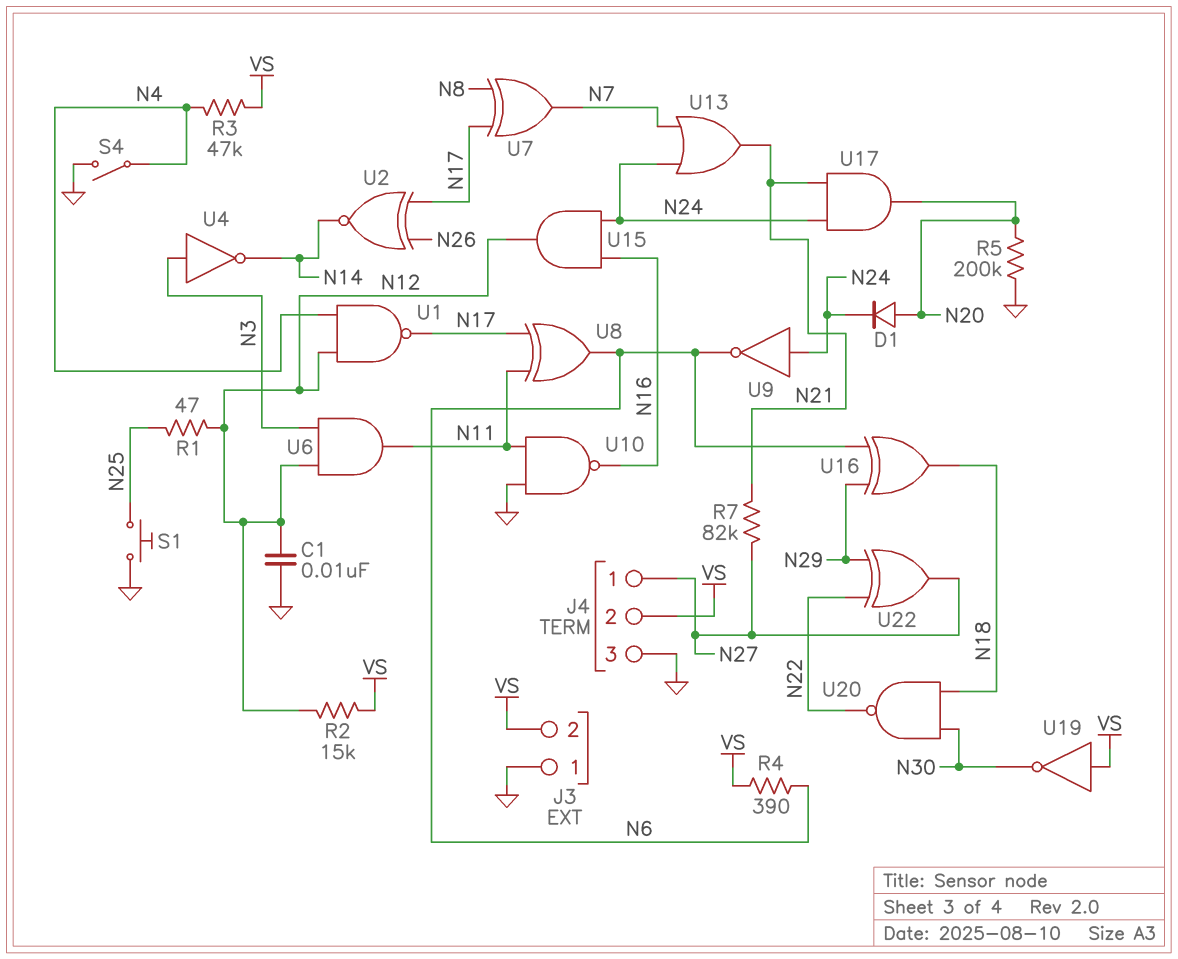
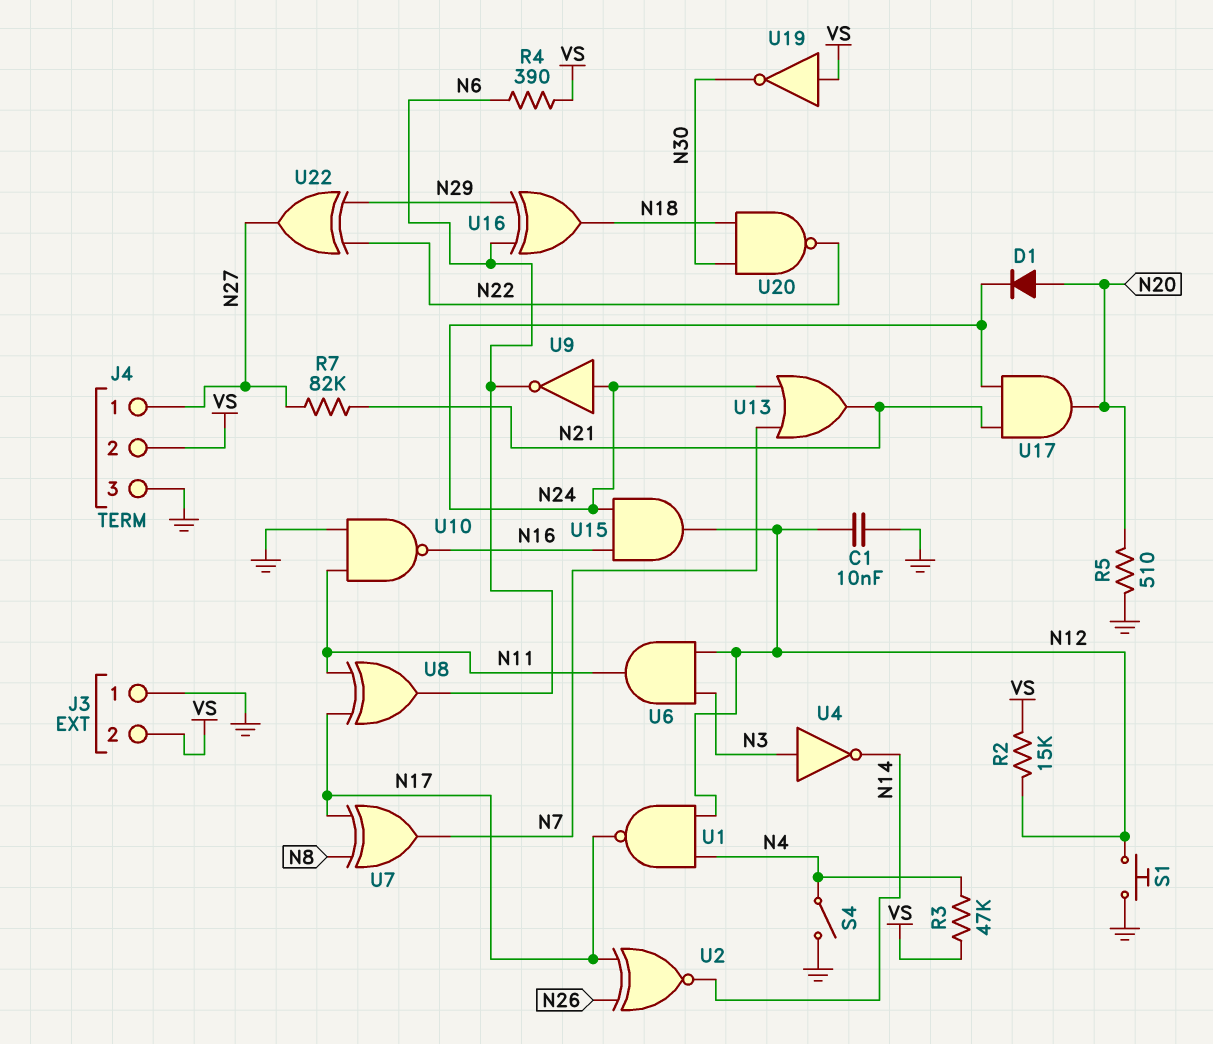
R1: 47 (N12, N25) -> none
R5: 200k (GND, N20) -> 510 (GND, N20)
S1: button (GND, N25) -> button (GND, N12)

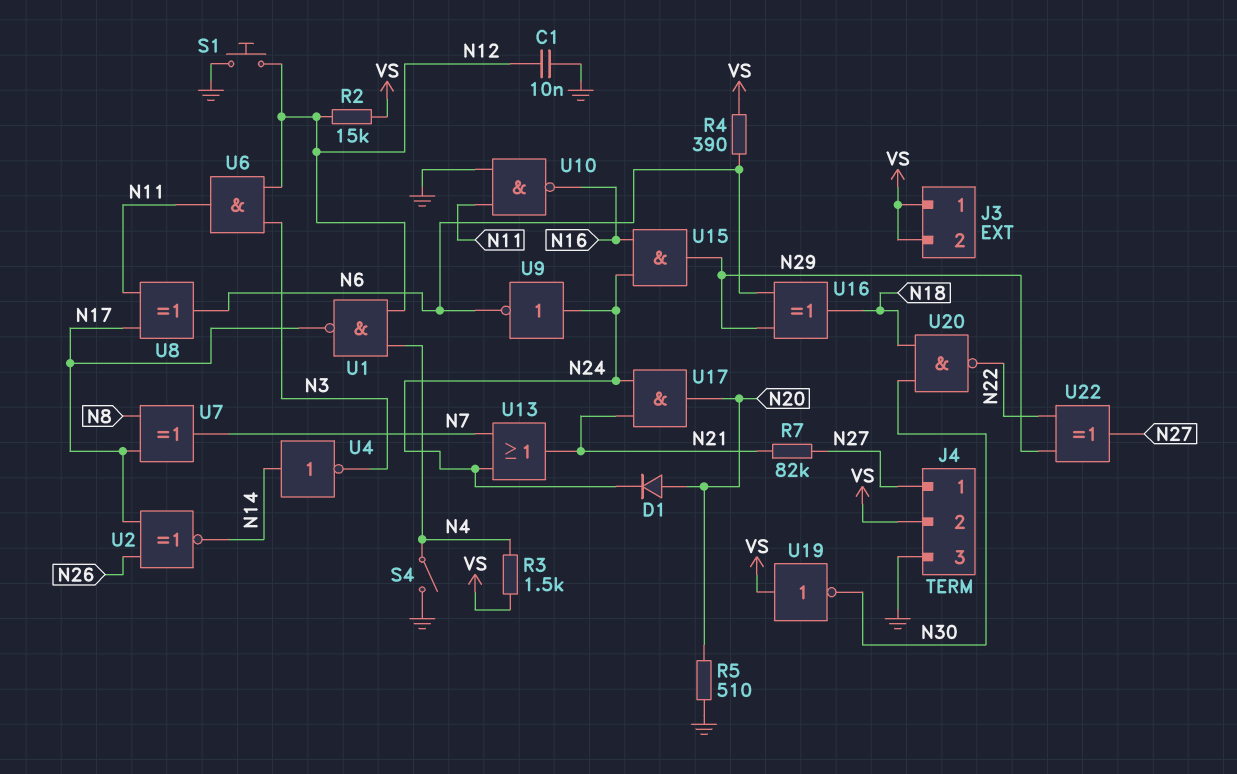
J3 pin 1: GND -> VS
R3: 47k (N4, VS) -> 1.5k (N4, VS)
U4: NOT (in N3, out N14) -> NOT (in N14, out N3)
U15: AND (in N16, in N24, out N12) -> AND (in N16, in N24, out N29)

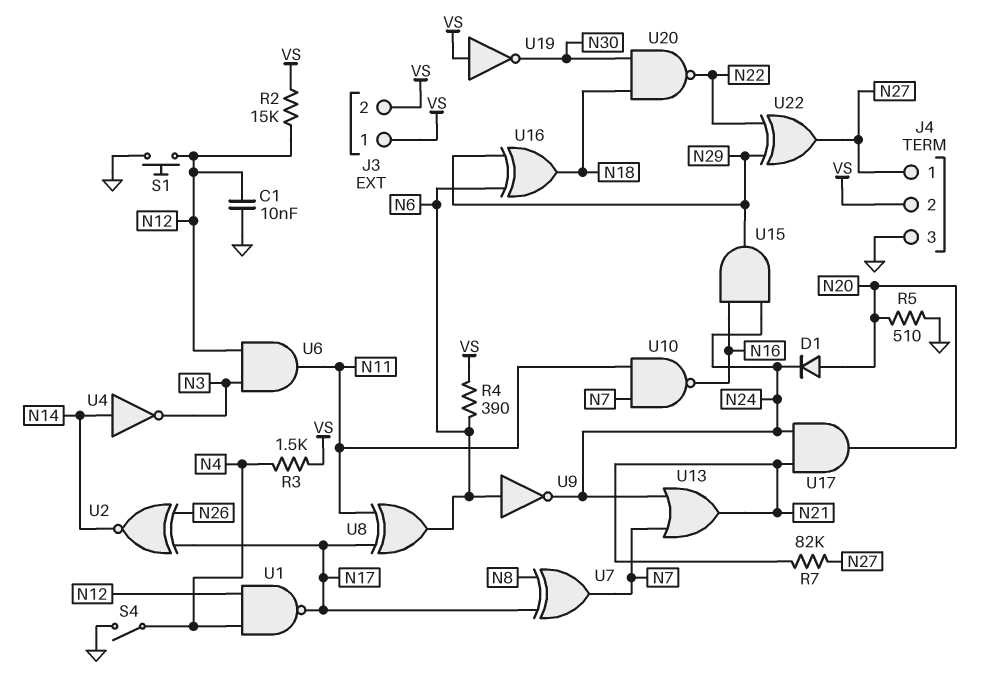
U9: NOT (in N24, out N6) -> NOT (in N6, out N24)
U10: NAND (in GND, in N11, out N16) -> NAND (in N7, in N11, out N16)

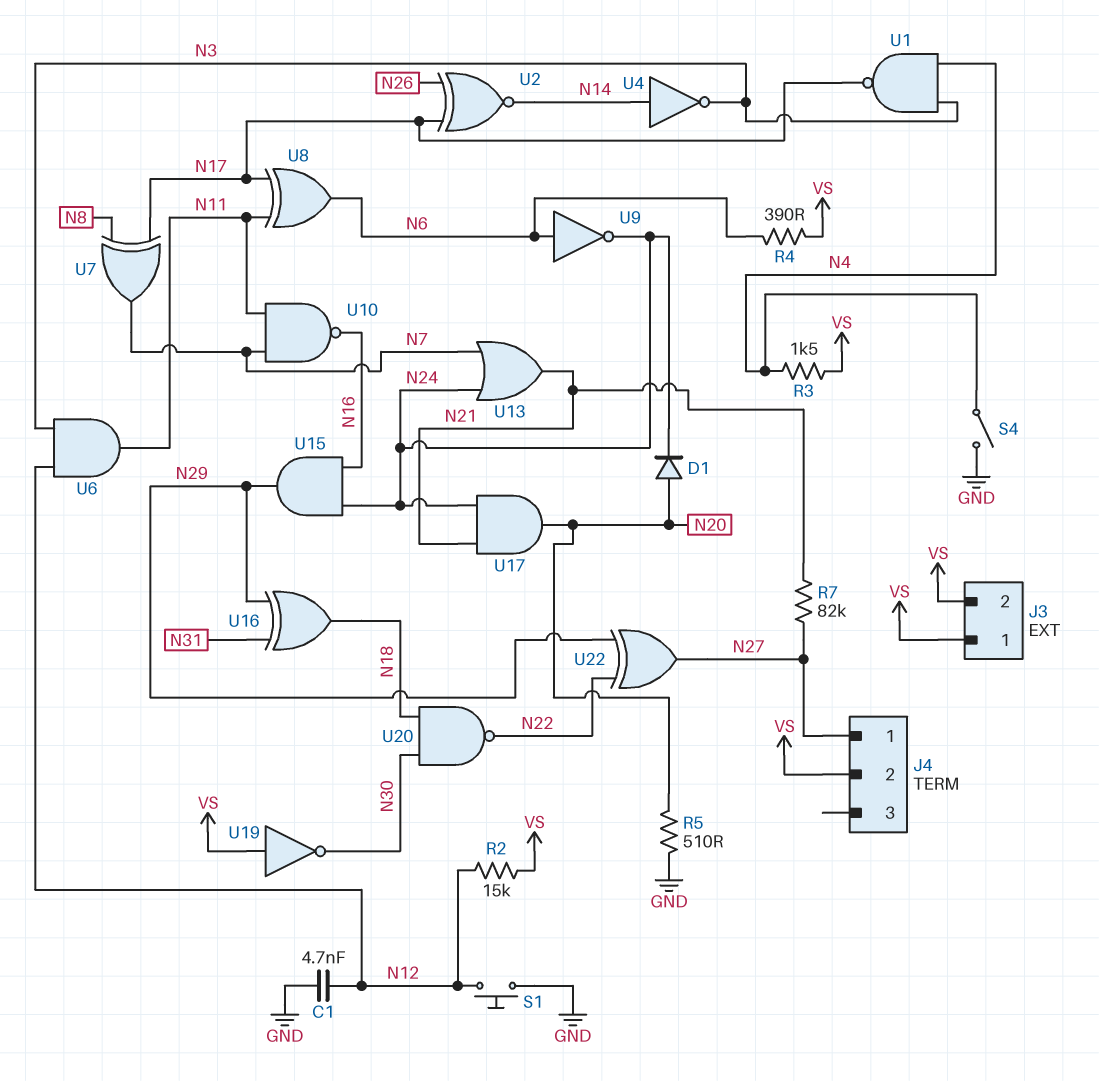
C1: 10nF (GND, N12) -> 4.7nF (GND, N12)
J4 pin 3: GND -> none
U1: NAND (in N4, in N12, out N17) -> NAND (in N3, in N4, out N17)
U16: XOR (in N6, in N29, out N18) -> XOR (in N29, in N31, out N18)

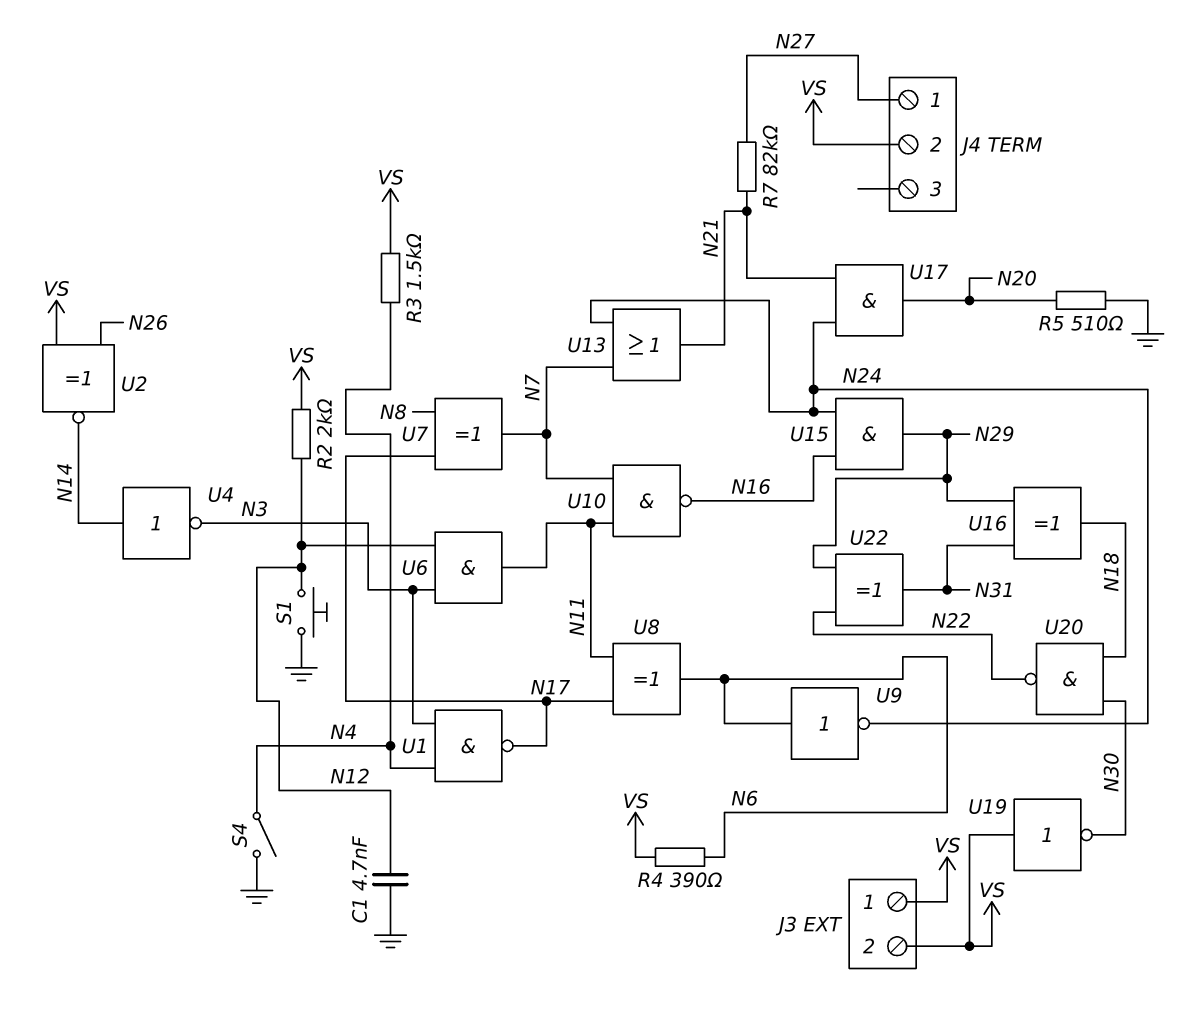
D1: diode (A N20, K N24) -> none
R2: 15k (N12, VS) -> 2k (N12, VS)
U2: XNOR (in N17, in N26, out N14) -> XNOR (in N26, in VS, out N14)
U22: XOR (in N22, in N29, out N27) -> XOR (in N22, in N29, out N31)

